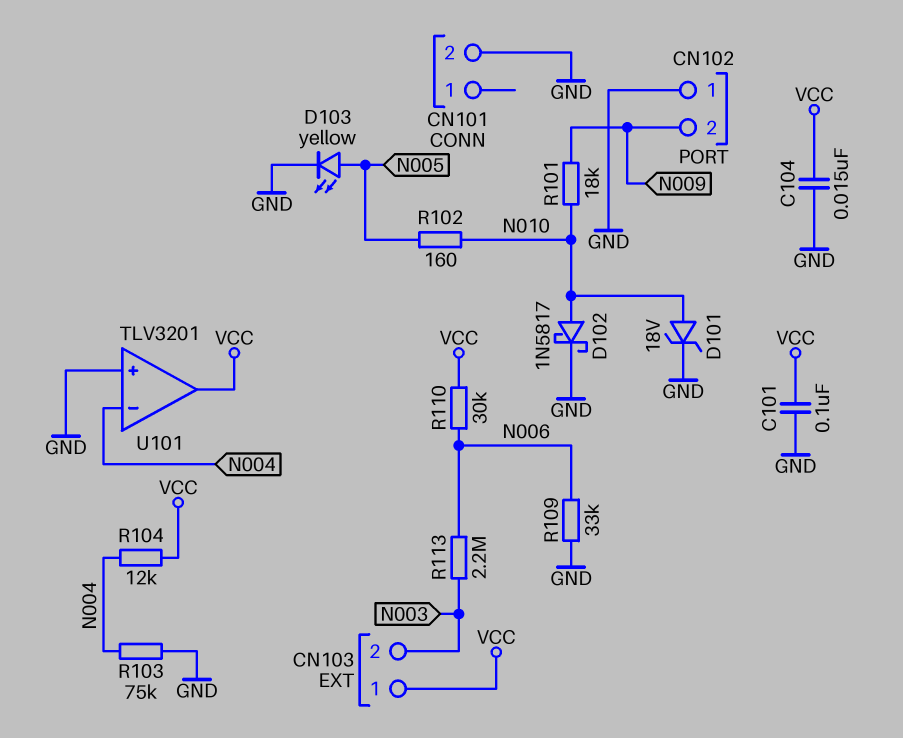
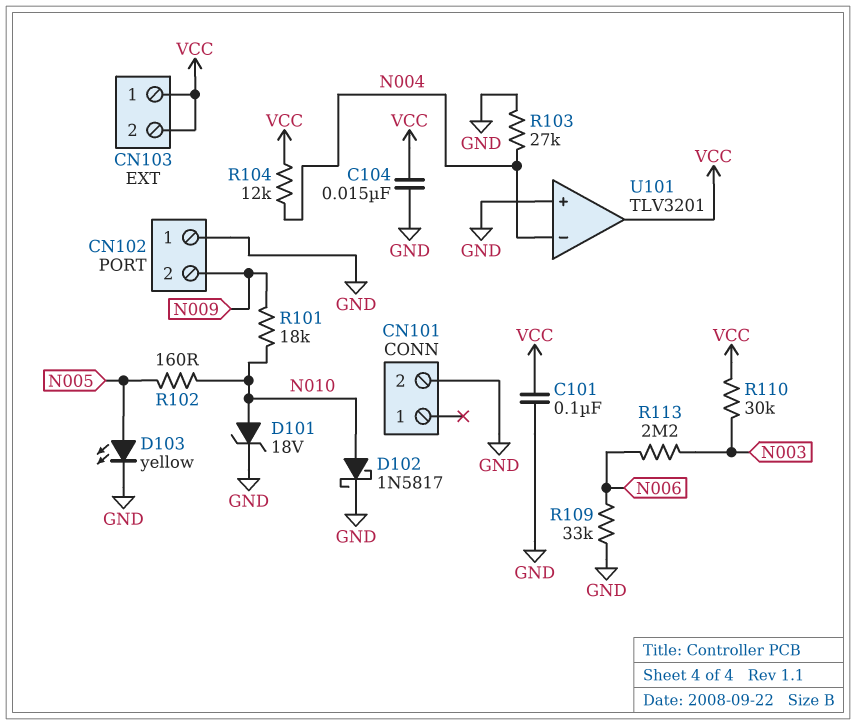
CN103 pin 2: N003 -> VCC
R103: 75k (GND, N004) -> 27k (GND, N004)
R110: 30k (N006, VCC) -> 30k (N003, VCC)

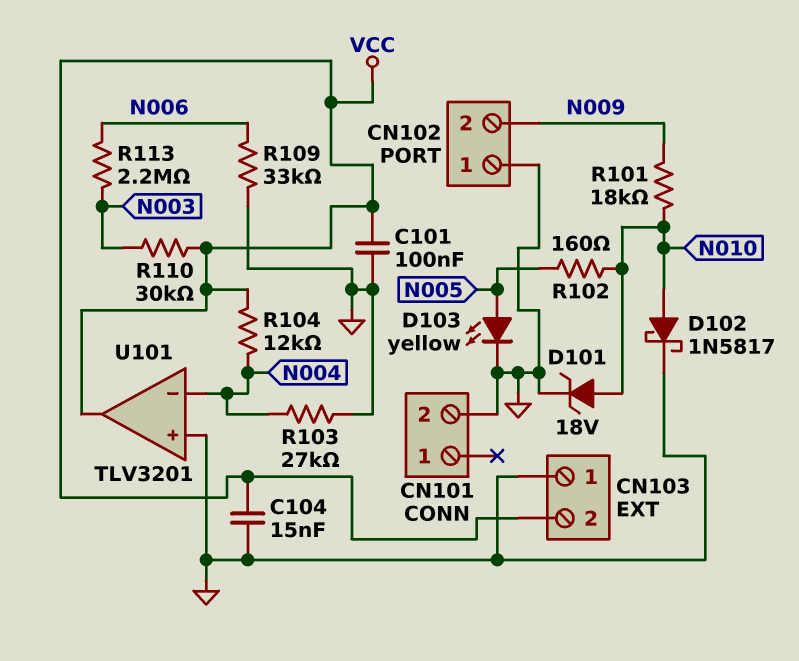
CN103 pin 1: VCC -> GND

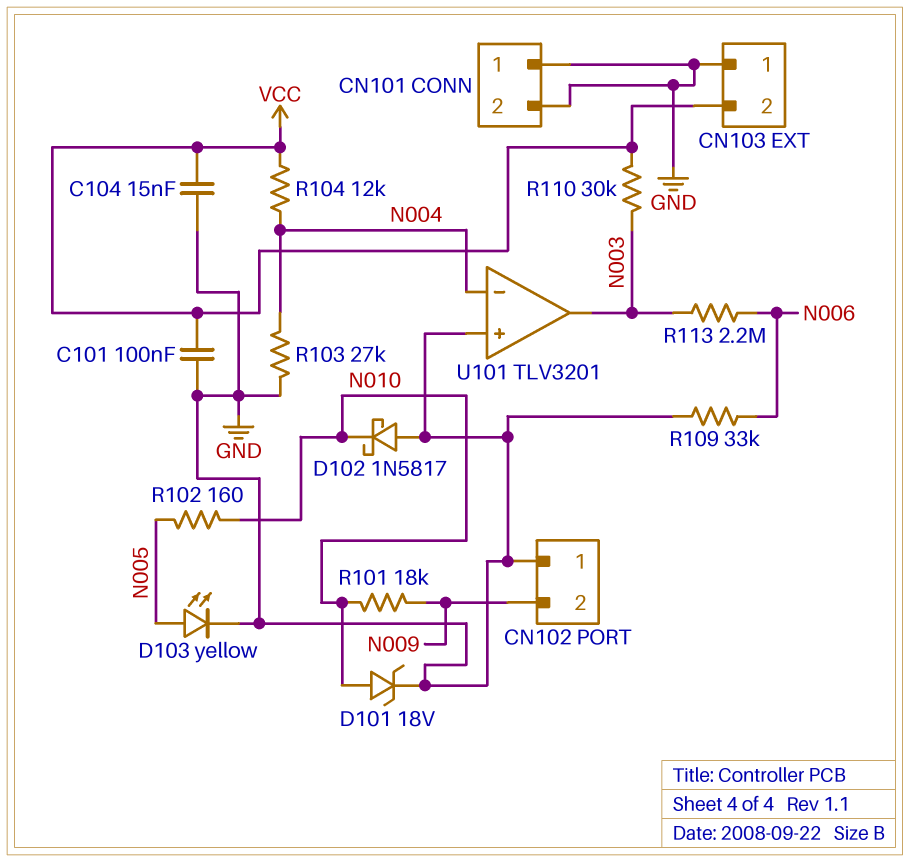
CN101 pin 1: none -> GND
D102: schottky 1N5817 (A N010, K GND) -> schottky 1N5817 (A GND, K N010)
U101 pin out: VCC -> N003

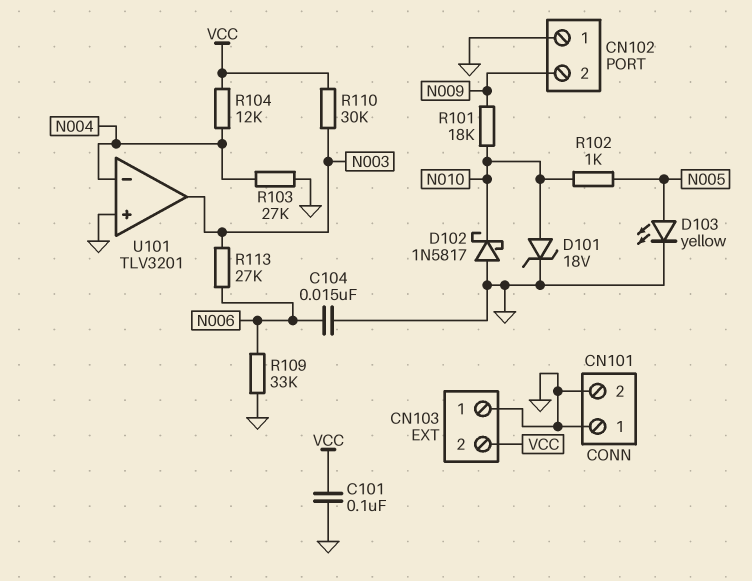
C104: 15nF (GND, VCC) -> 15nF (GND, N006)
R102: 160 (N005, N010) -> 1k (N005, N010)
R113: 2.2M (N003, N006) -> 27k (N003, N006)

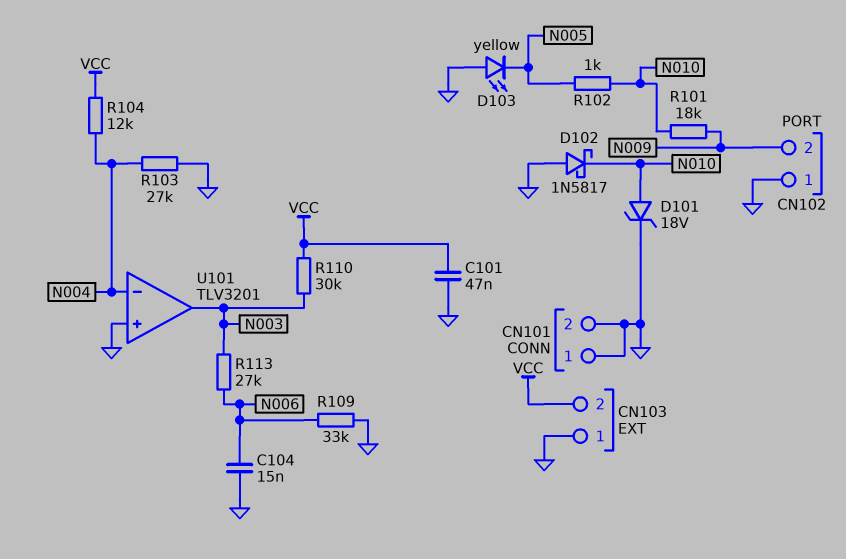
C101: 100nF (GND, VCC) -> 47nF (GND, VCC)
D103: LED yellow (A N005, K GND) -> LED yellow (A GND, K N005)

